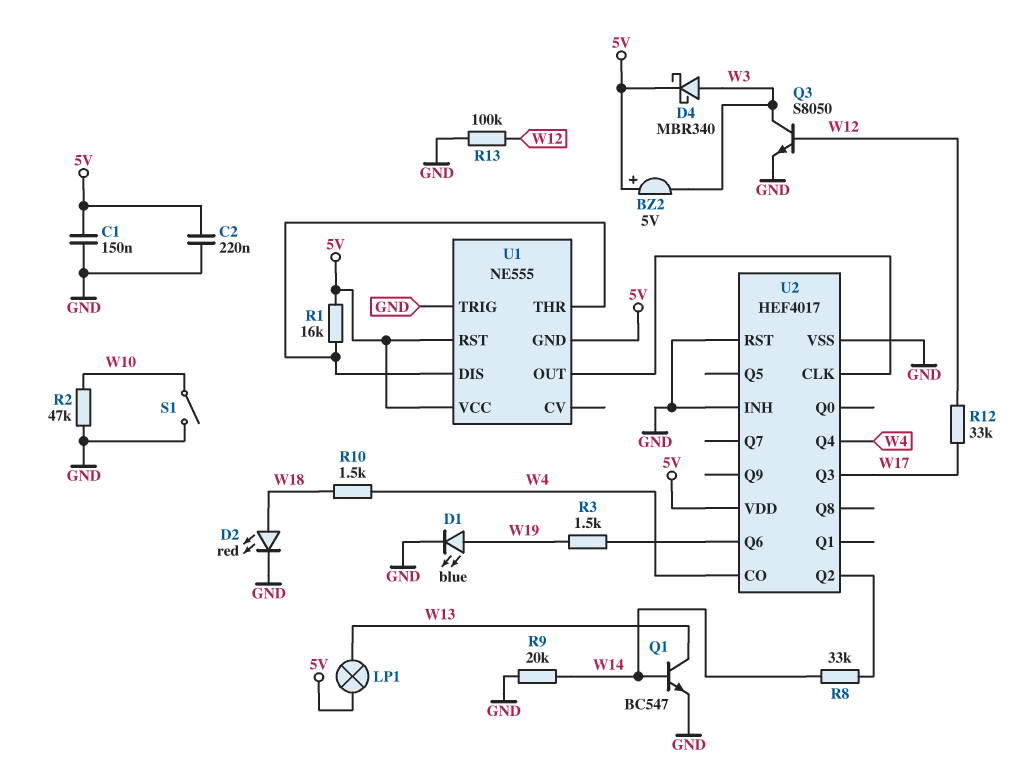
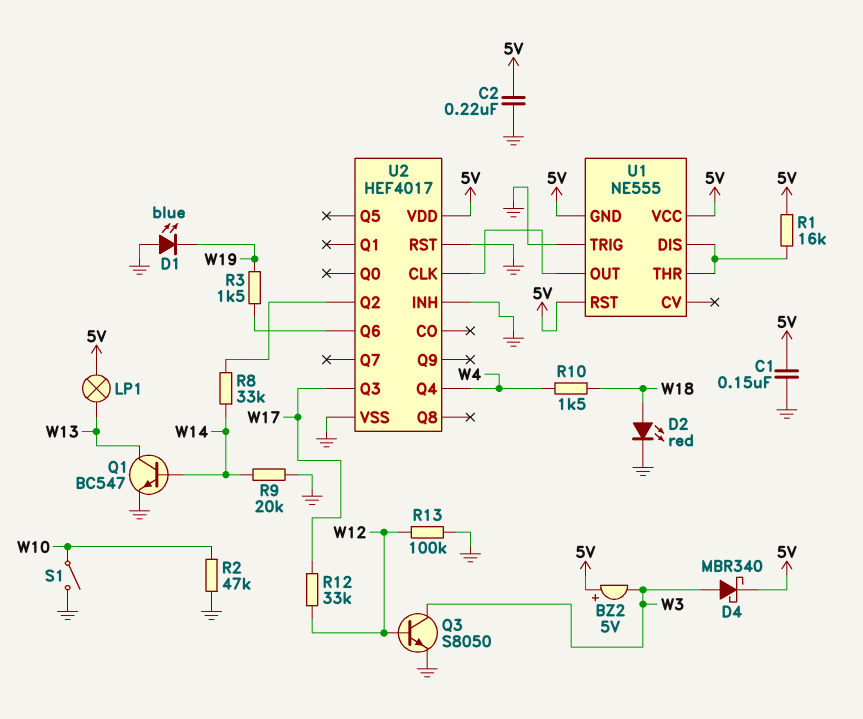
D1: LED blue (A W19, K GND) -> LED blue (A GND, K W19)
U2 pin CO: W4 -> none

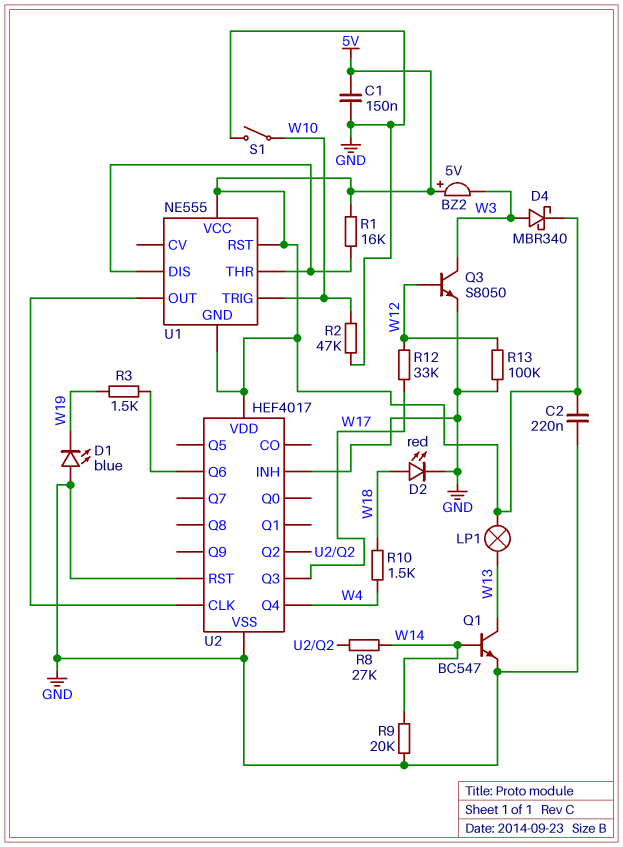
R8: 33k (U2/Q2, W14) -> 27k (U2/Q2, W14)
U1 pin TRIG: GND -> W10

